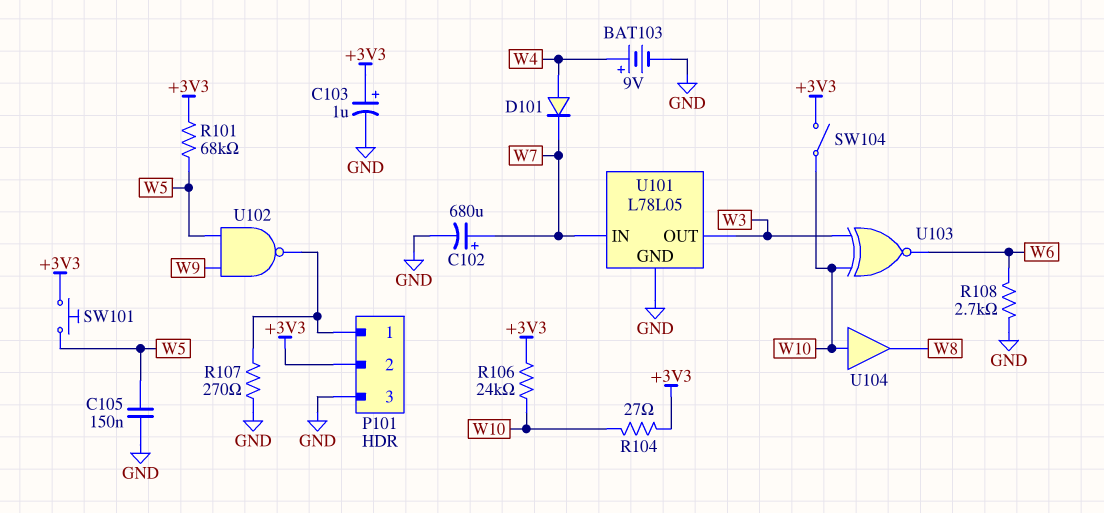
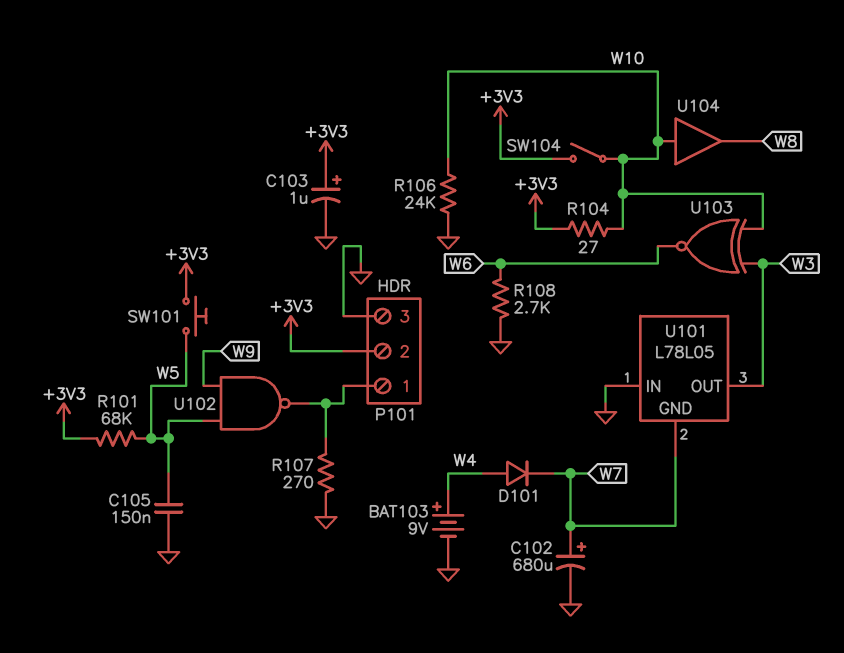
R106: 24k (+3V3, W10) -> 24k (GND, W10)
U101 pin GND: GND -> W7
U101 pin IN: W7 -> GND

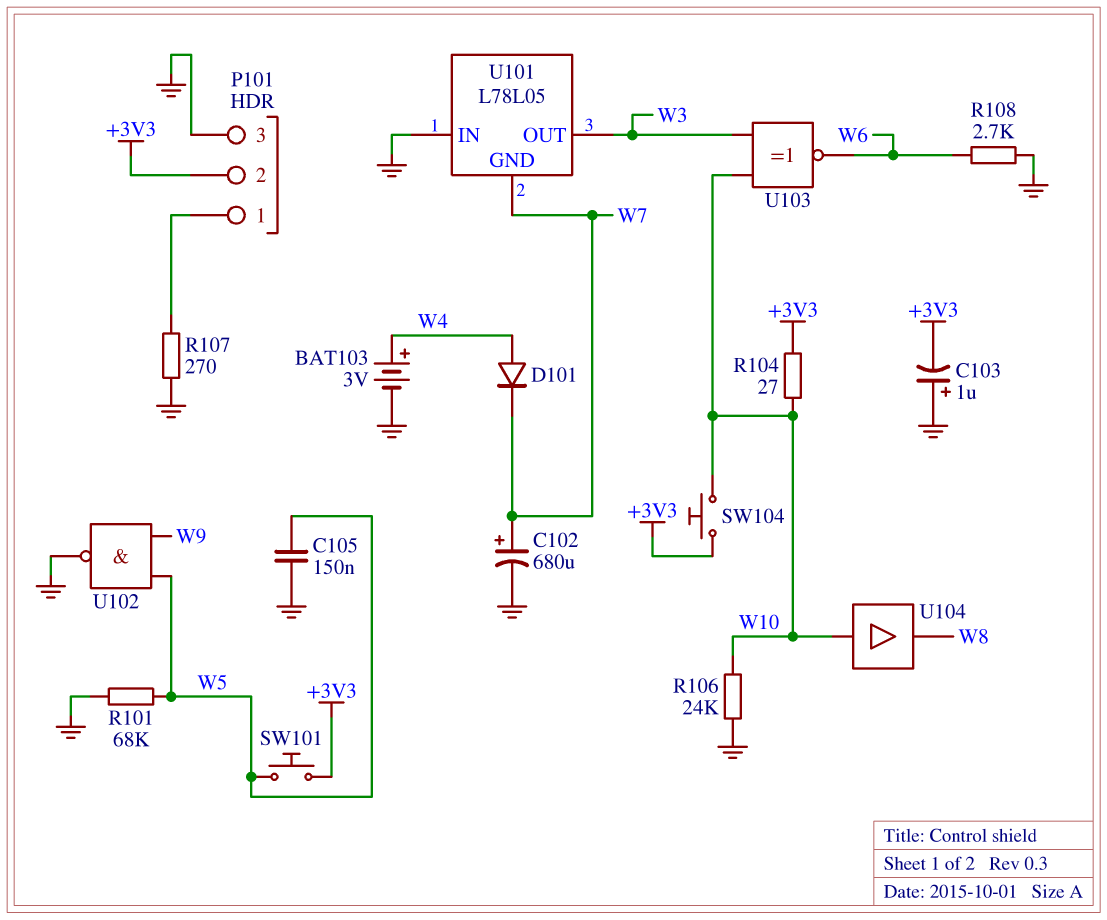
BAT103: 9V (plus W4, minus GND) -> 3V (plus W4, minus GND)
C103: 1uF (plus +3V3, minus GND) -> 1uF (plus GND, minus +3V3)
R101: 68k (+3V3, W5) -> 68k (GND, W5)
SW104: switch (+3V3, W10) -> button (+3V3, W10)
U102: NAND (in W5, in W9, out P101/1) -> NAND (in W5, in W9, out GND)

